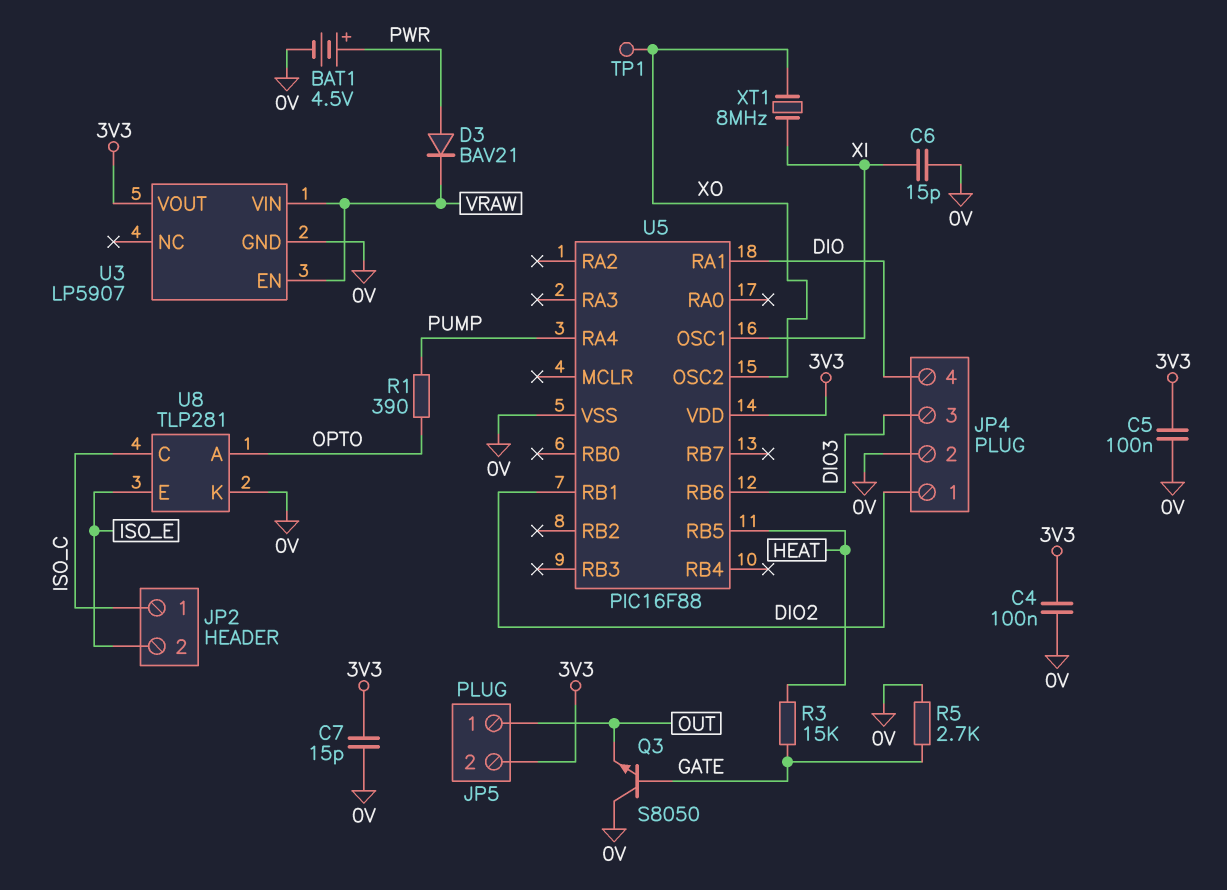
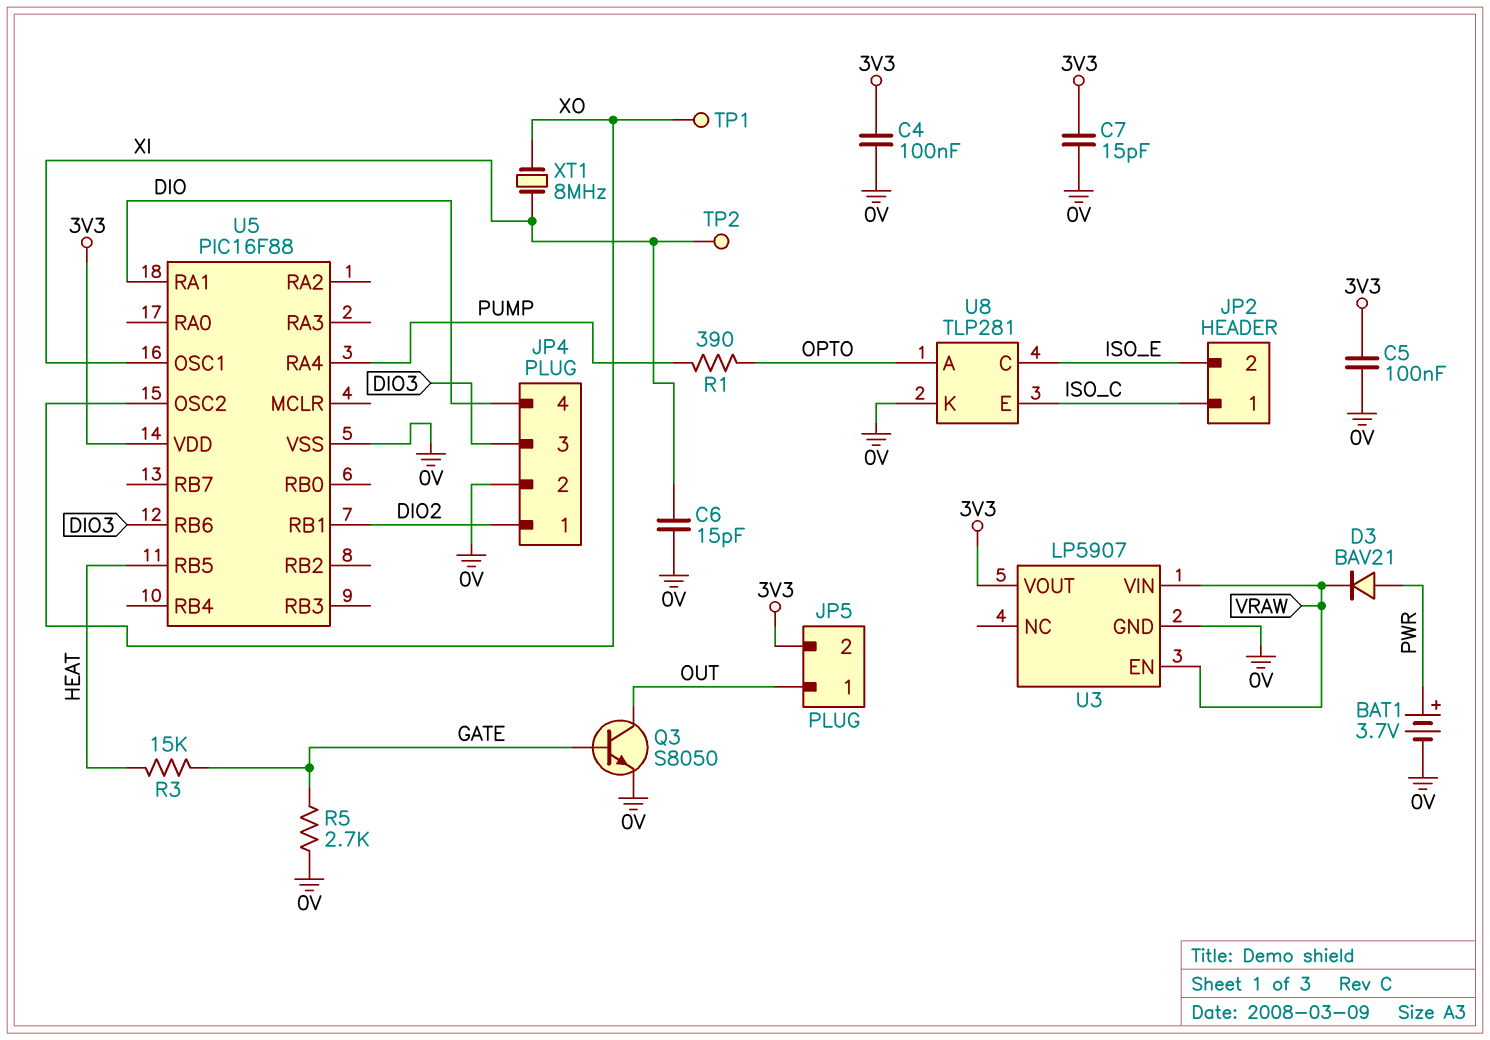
BAT1: 4.5V (plus PWR, minus 0V) -> 3.7V (plus PWR, minus 0V)
Q3: NPN S8050 (B GATE, C 0V, E OUT) -> NPN S8050 (B GATE, C OUT, E 0V)
TP2: none -> test point (XI)
U8 pin C: ISO_C -> ISO_E
U8 pin E: ISO_E -> ISO_C

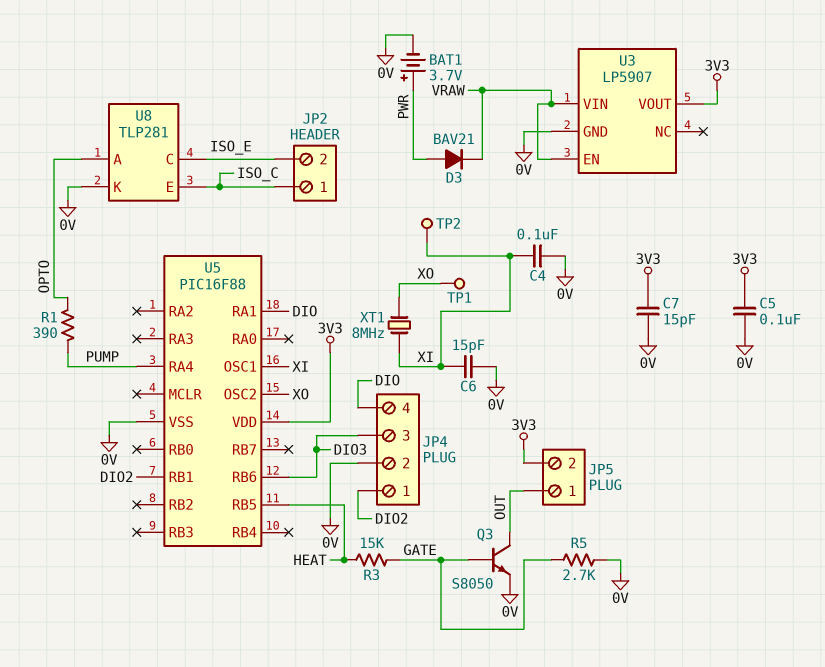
C4: 100nF (0V, 3V3) -> 100nF (0V, XI)

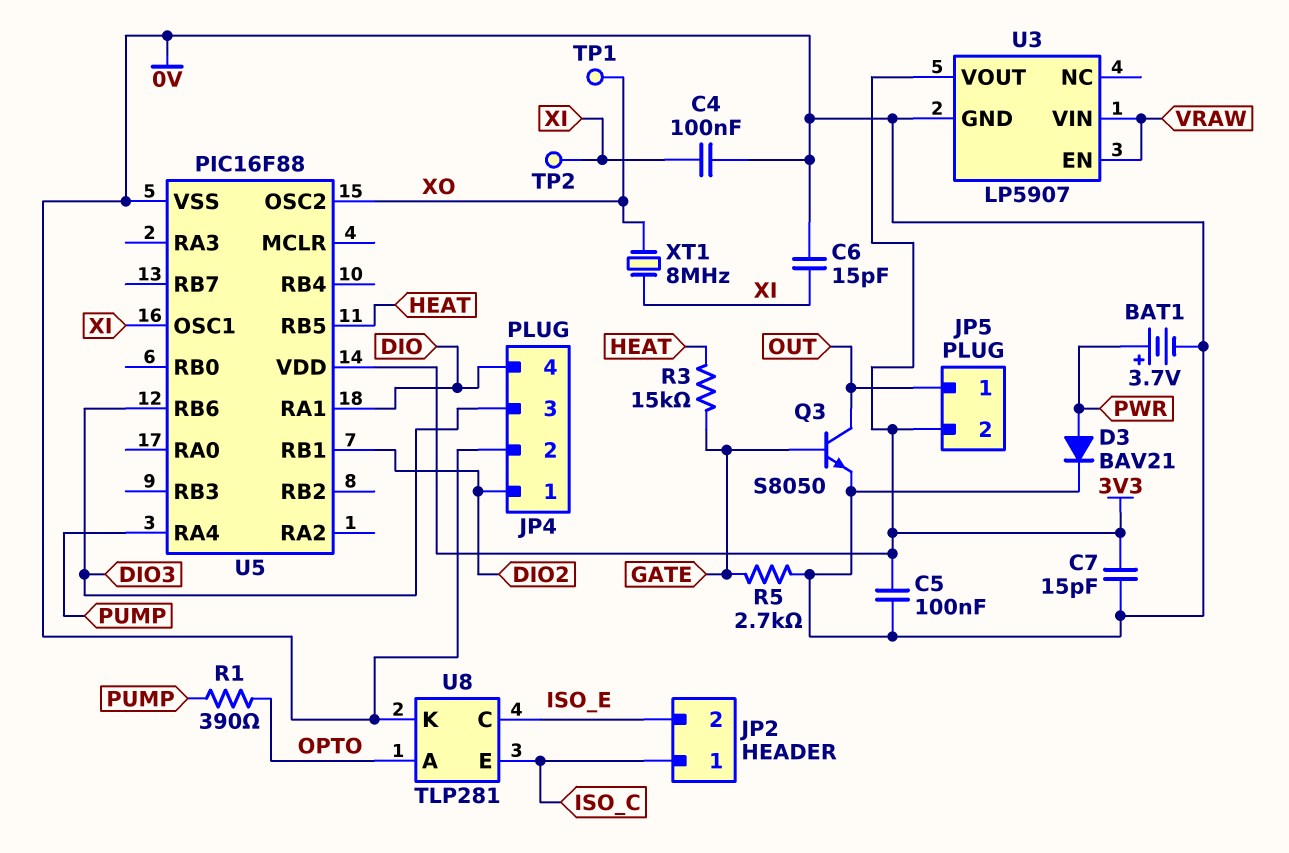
D3: diode BAV21 (A PWR, K VRAW) -> diode BAV21 (A PWR, K 0V)

